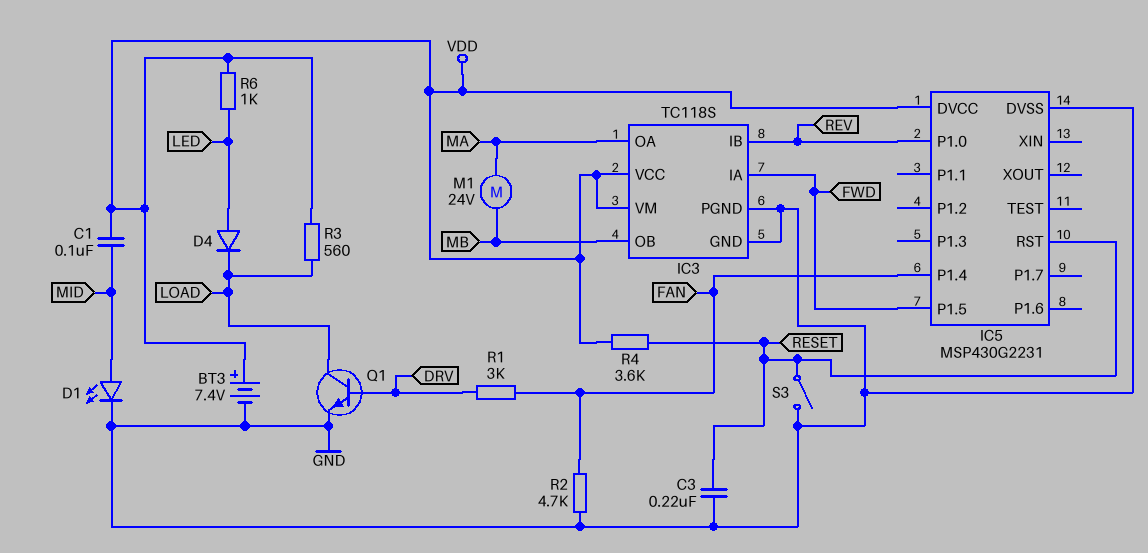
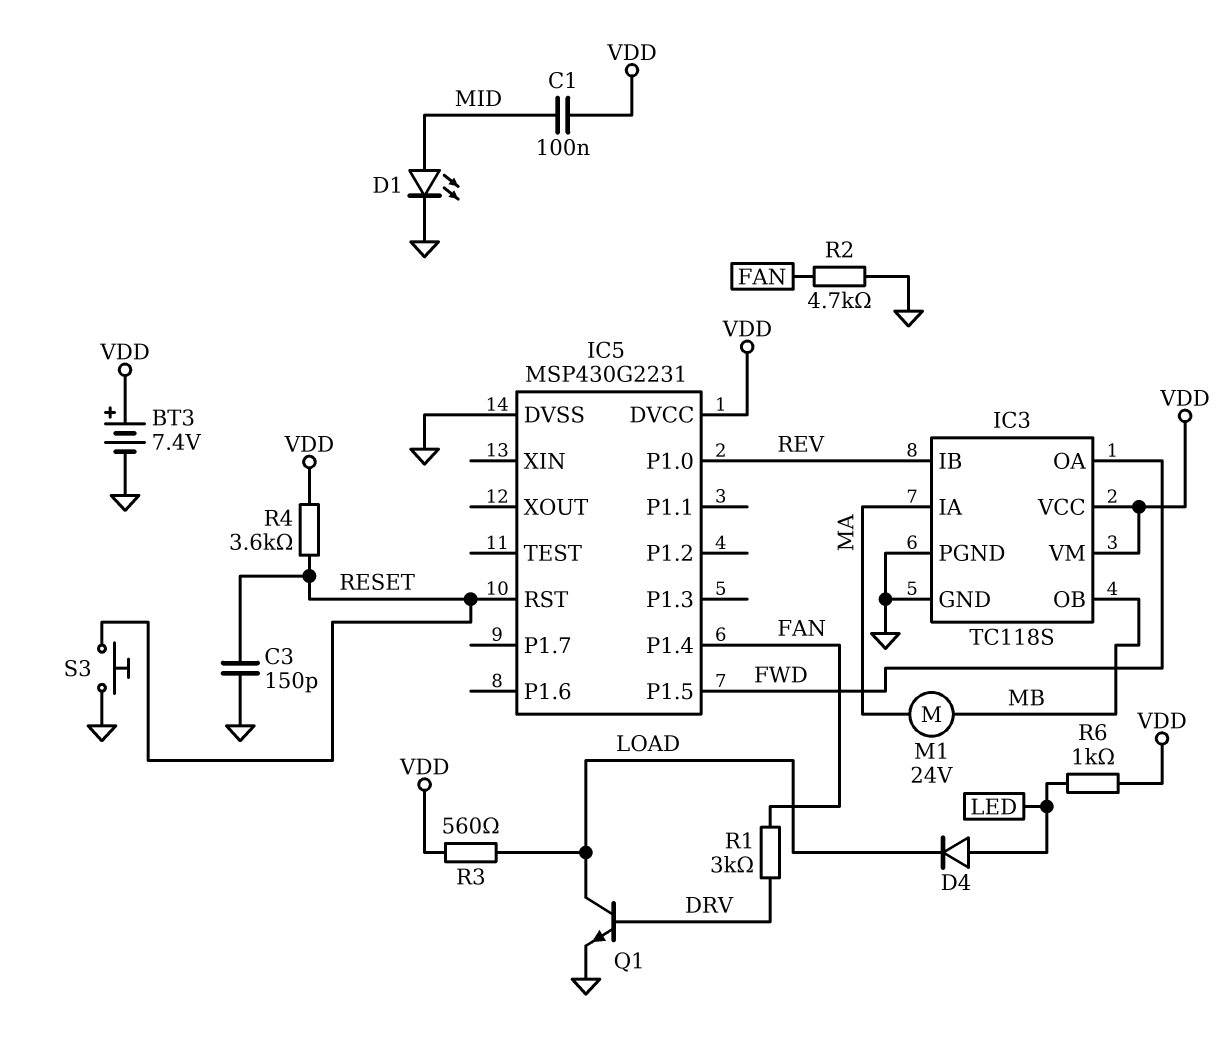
C3: 220nF (GND, RESET) -> 150pF (GND, RESET)
IC3 pin IA: FWD -> MA
IC3 pin OA: MA -> FWD
S3: switch (GND, RESET) -> button (GND, RESET)

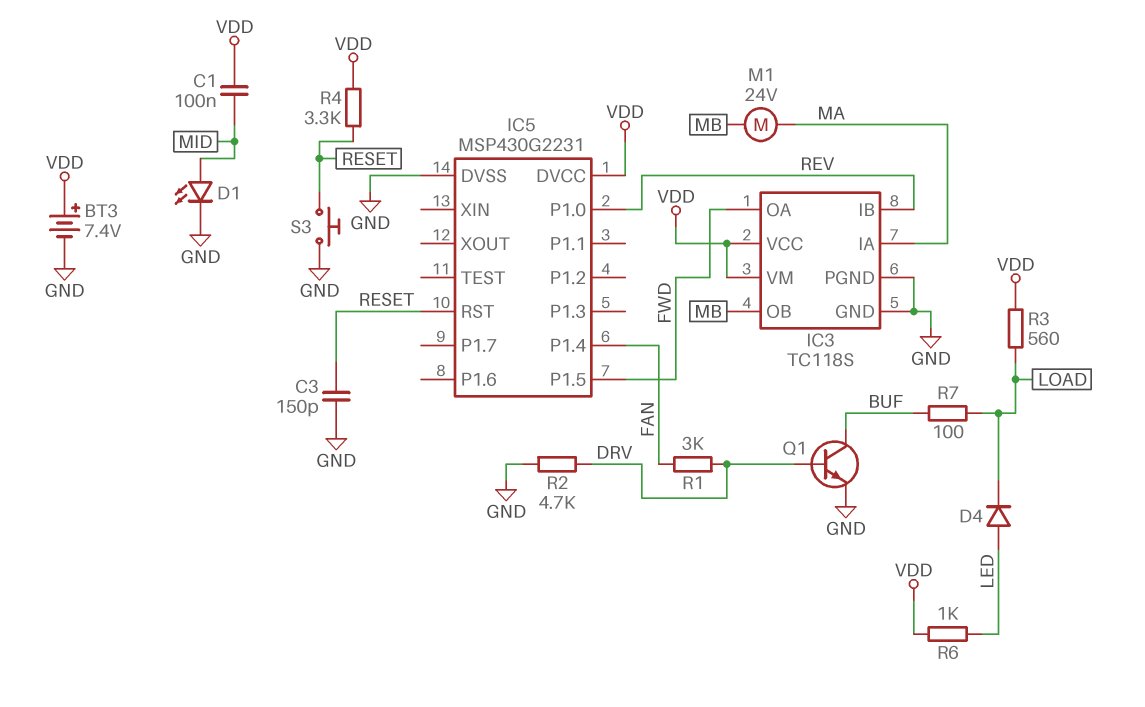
Q1: NPN (B DRV, C LOAD, E GND) -> NPN (B DRV, C BUF, E GND)
R2: 4.7k (FAN, GND) -> 4.7k (DRV, GND)
R4: 3.6k (RESET, VDD) -> 3.3k (RESET, VDD)
R7: none -> 100 (BUF, LOAD)

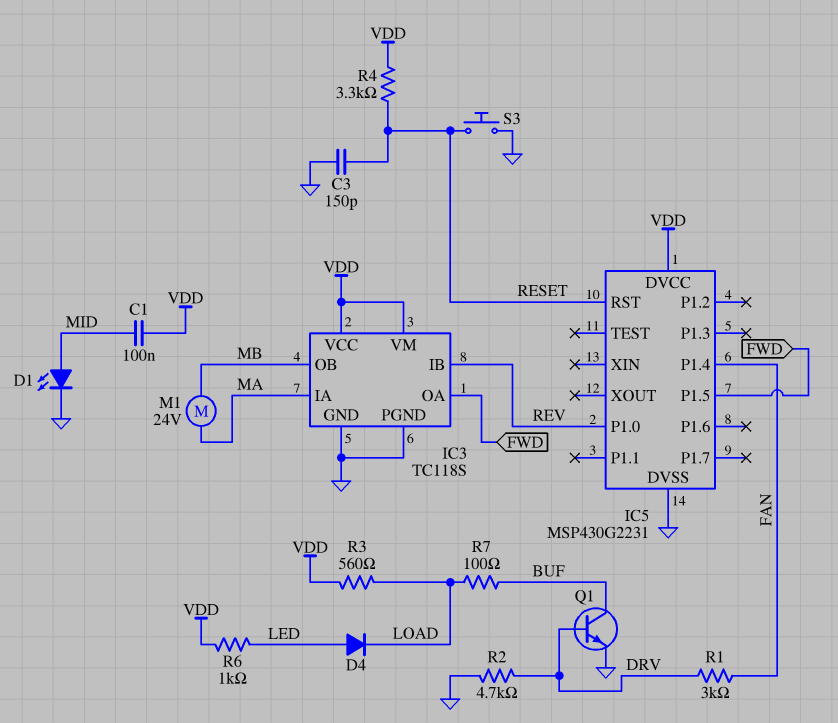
BT3: 7.4V (plus VDD, minus GND) -> none

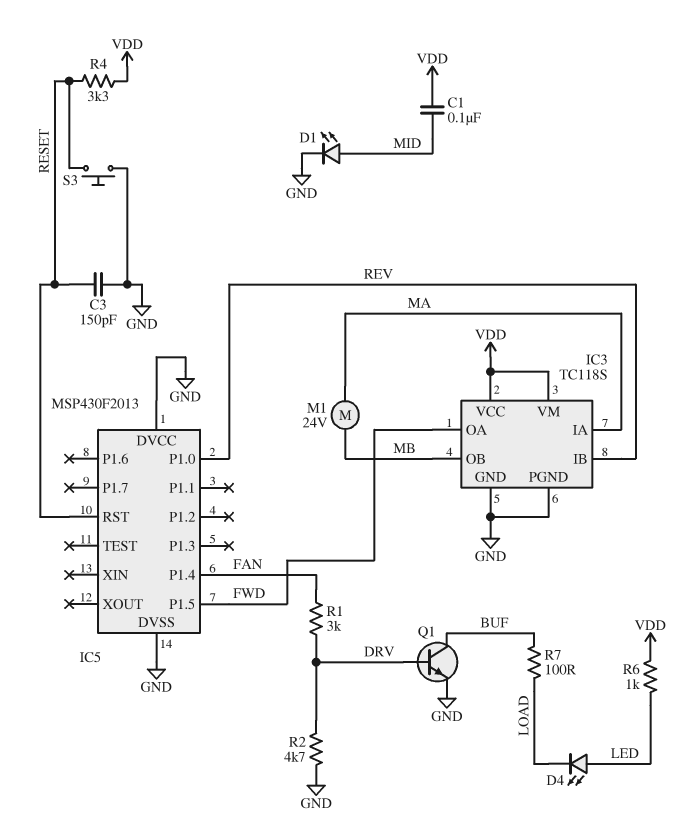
D4: diode (A LED, K LOAD) -> LED (A LED, K LOAD)
IC5: MSP430G2231 -> MSP430F2013
IC5 pin DVCC: VDD -> GND
R3: 560 (LOAD, VDD) -> none

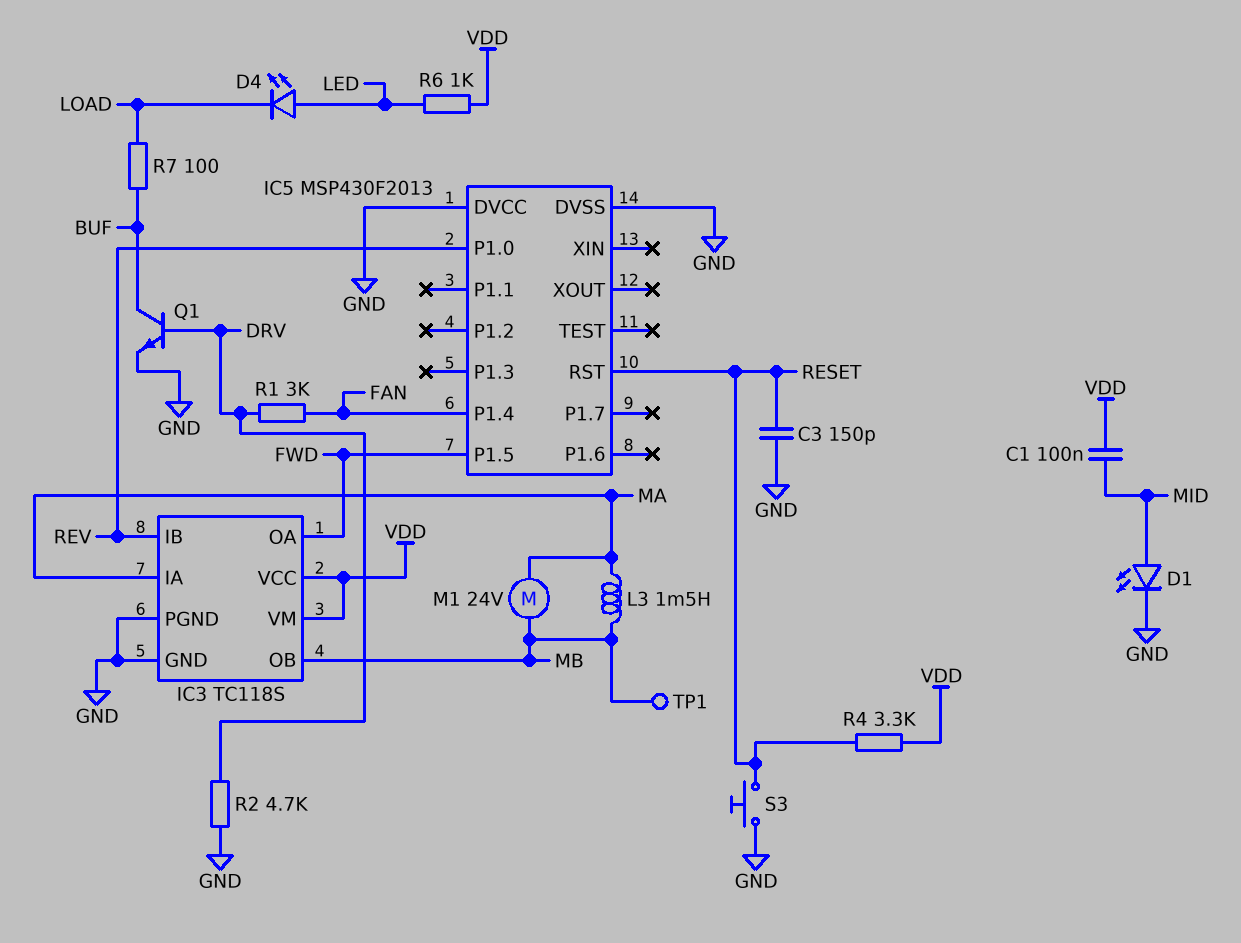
L3: none -> 1.5mH (MA, MB)
TP1: none -> test point (MB)

